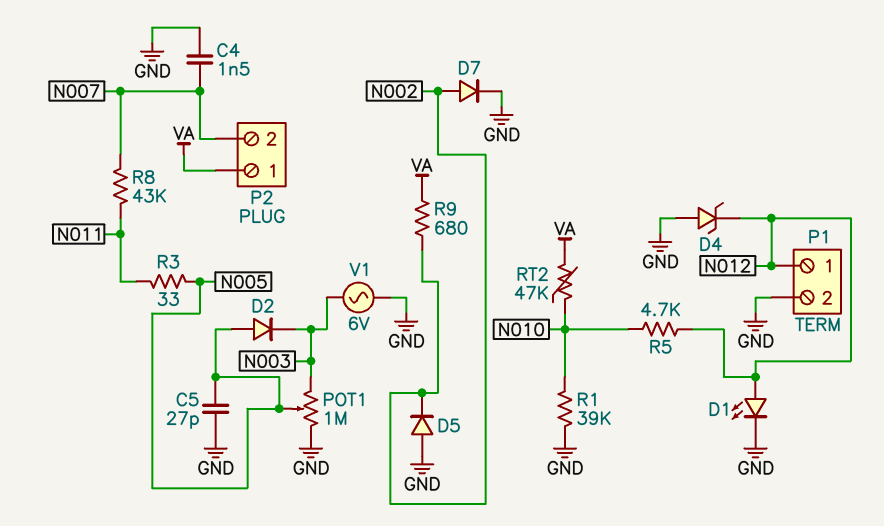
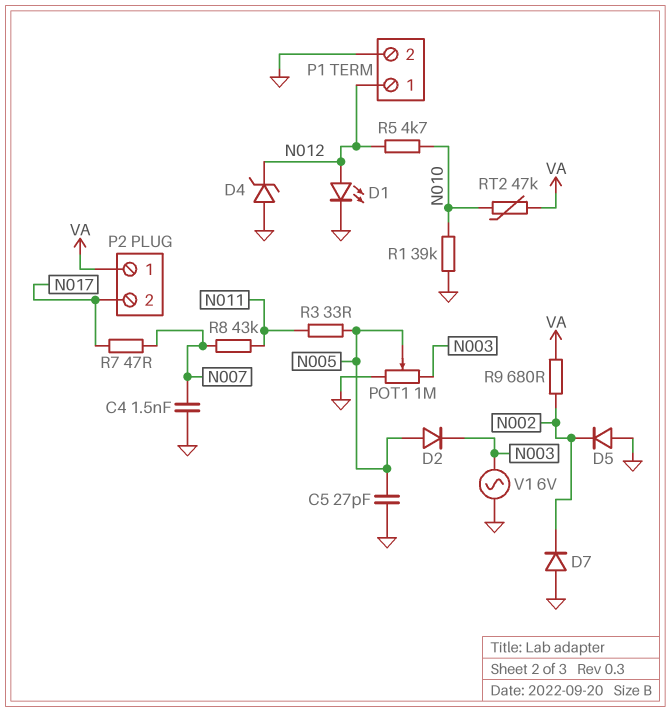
D7: diode (A N002, K GND) -> diode (A GND, K N002)
P2 pin 2: N007 -> N017
R7: none -> 47 (N007, N017)

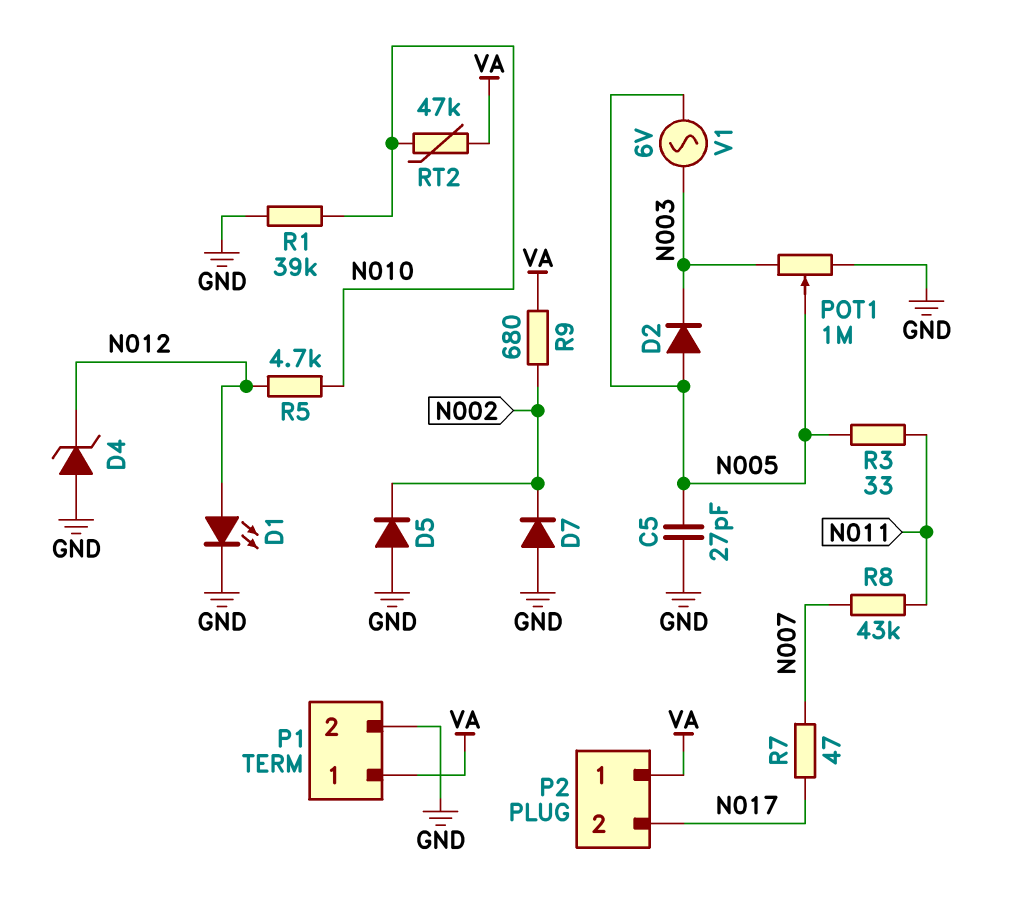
C4: 1.5nF (GND, N007) -> none
P1 pin 1: N012 -> VA
V1: AC 6V (GND, N003) -> AC 6V (N003, N005)

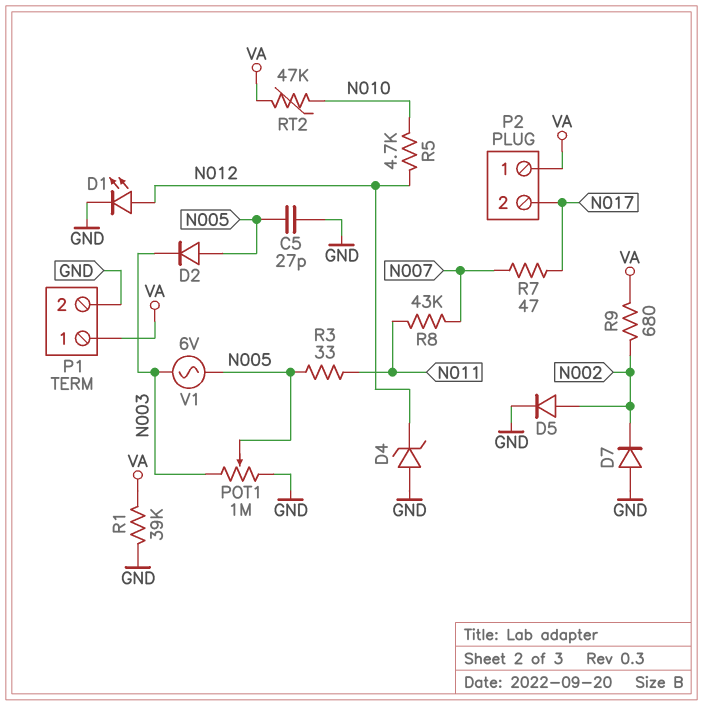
D5: diode (A GND, K N002) -> diode (A N002, K GND)
R1: 39k (GND, N010) -> 39k (GND, VA)

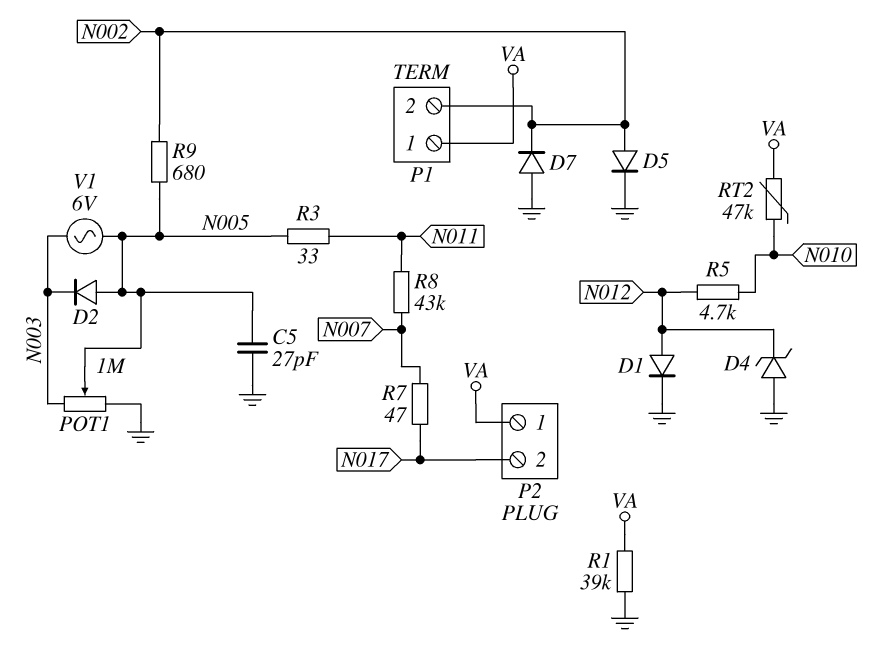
D1: LED (A N012, K GND) -> diode (A N012, K GND)
P1 pin 2: GND -> N002
R9: 680 (N002, VA) -> 680 (N002, N005)

